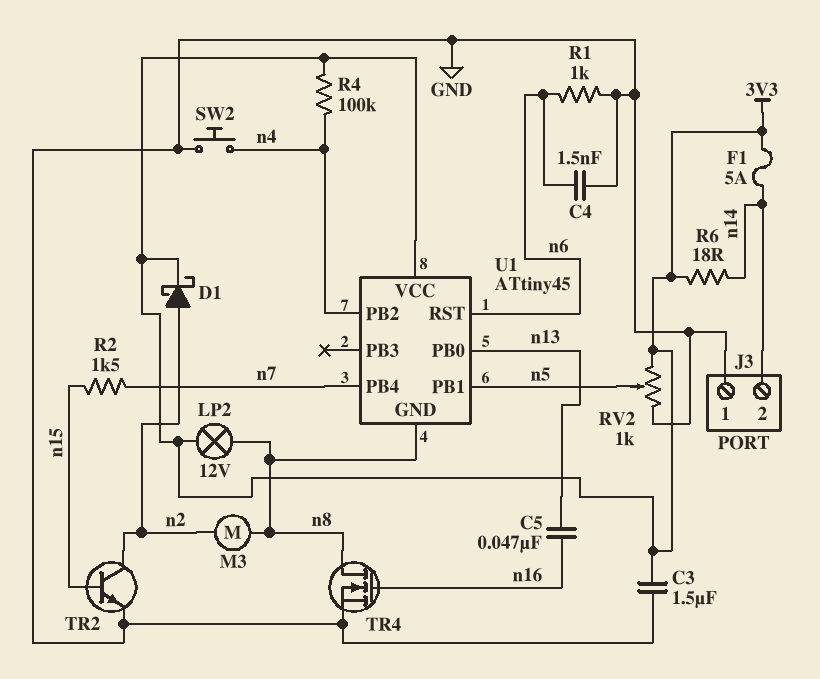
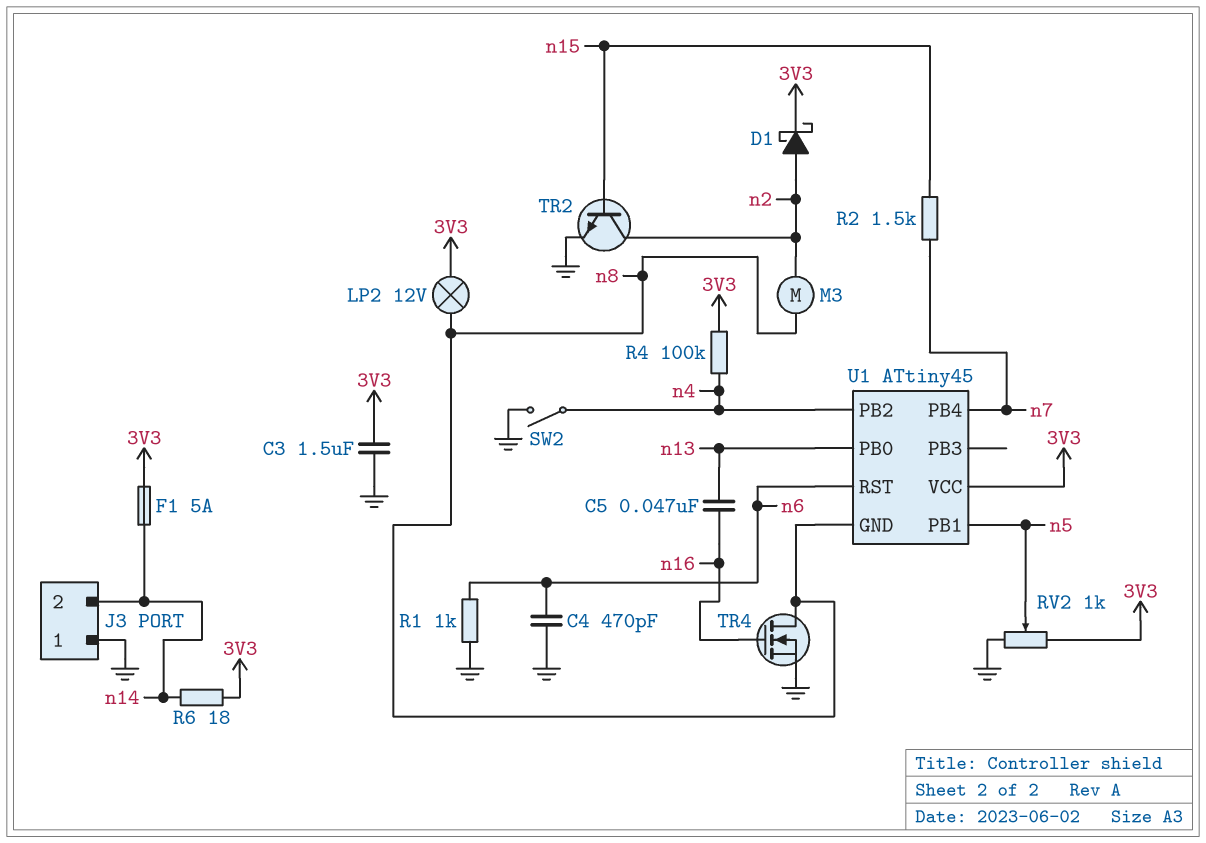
C4: 1.5nF (GND, n6) -> 470pF (GND, n6)
SW2: button (GND, n4) -> switch (GND, n4)

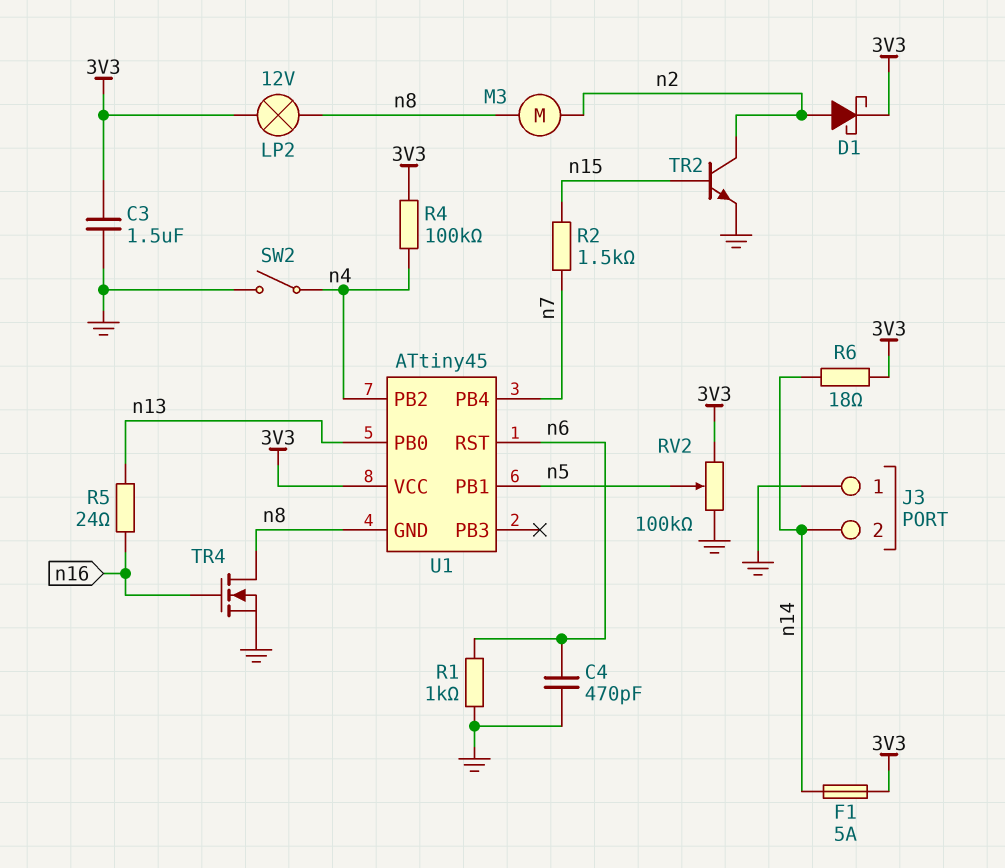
C5: 47nF (n13, n16) -> none
R5: none -> 24 (n13, n16)
RV2: 1k (3V3, GND, wiper n5) -> 100k (3V3, GND, wiper n5)

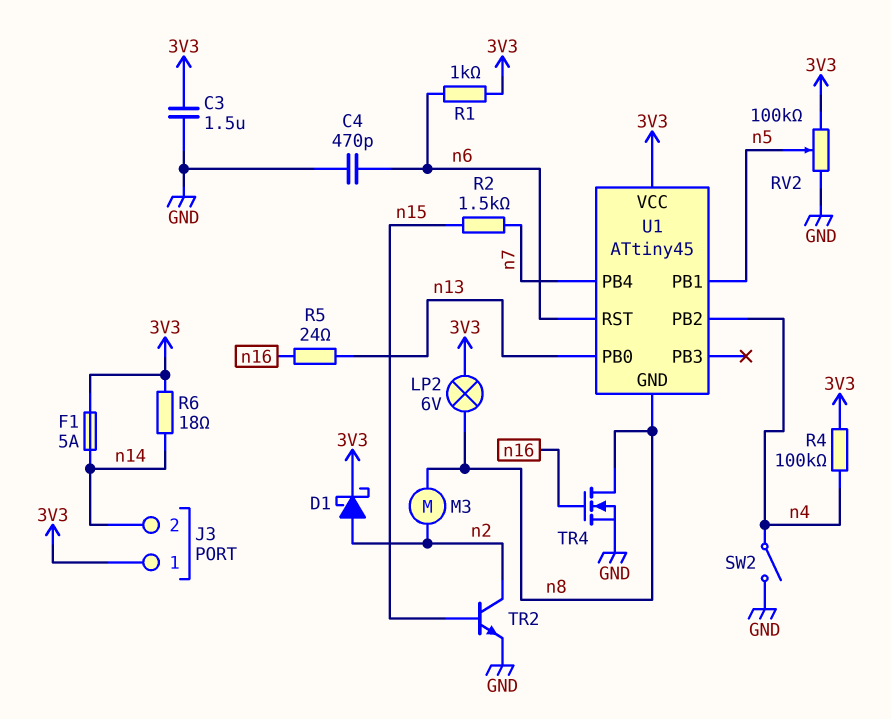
J3 pin 1: GND -> 3V3
LP2: lamp 12V (3V3, n8) -> lamp 6V (3V3, n8)
R1: 1k (GND, n6) -> 1k (3V3, n6)

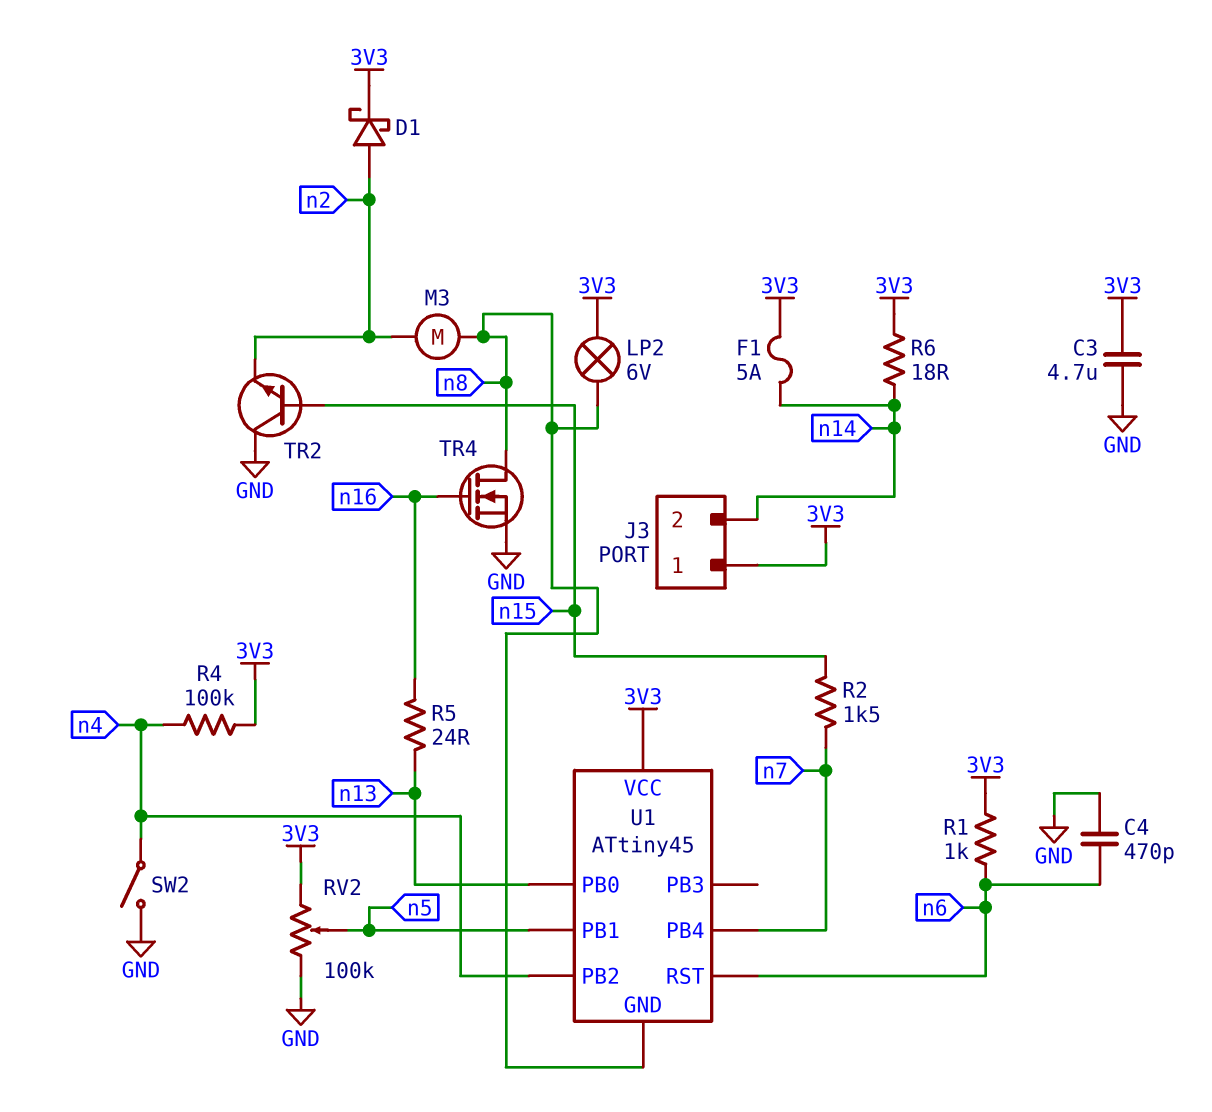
C3: 1.5uF (3V3, GND) -> 4.7uF (3V3, GND)
TR2: NPN (B n15, C n2, E GND) -> NPN (B n15, C GND, E n2)

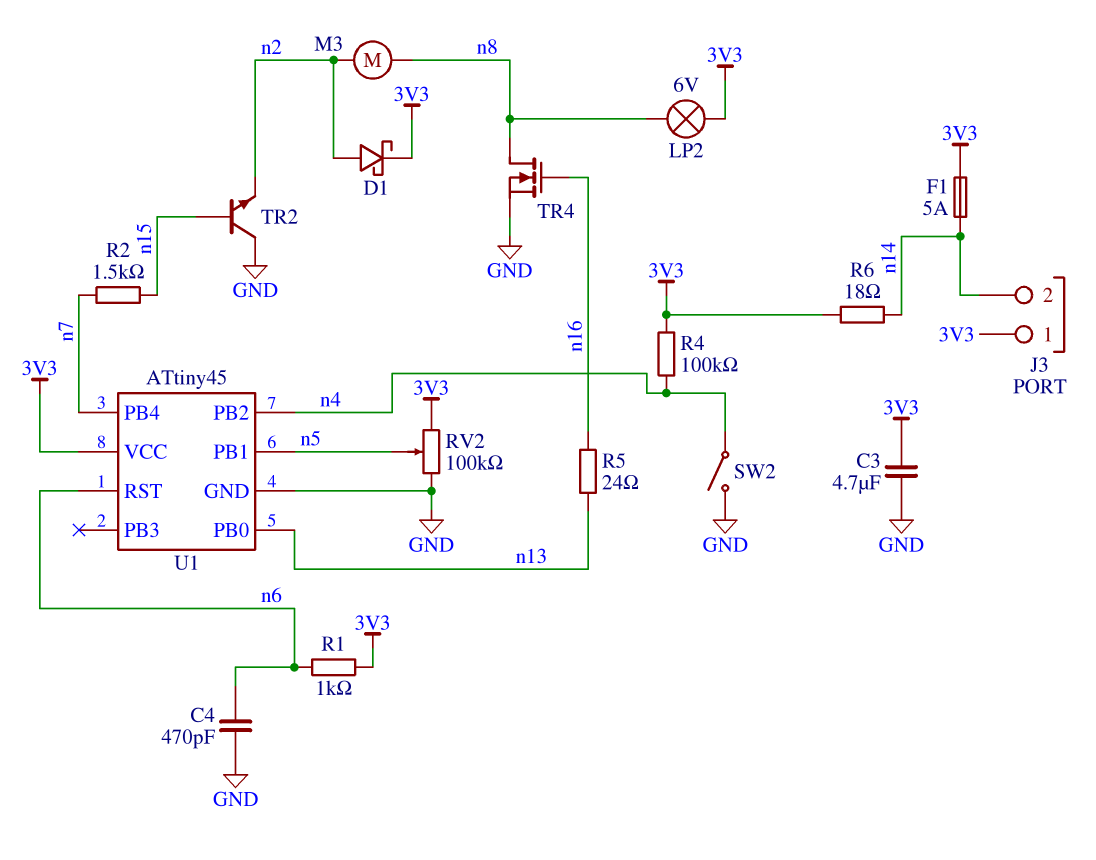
U1 pin GND: n8 -> GND

